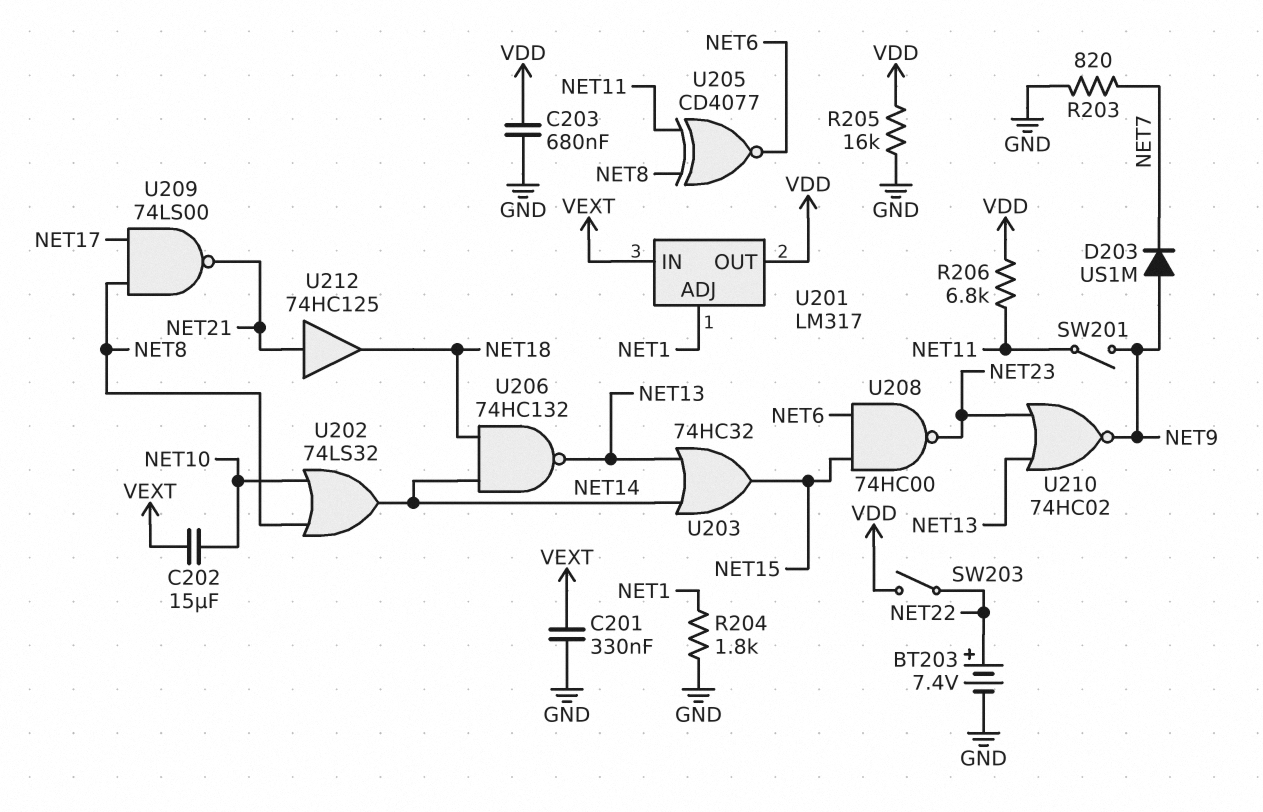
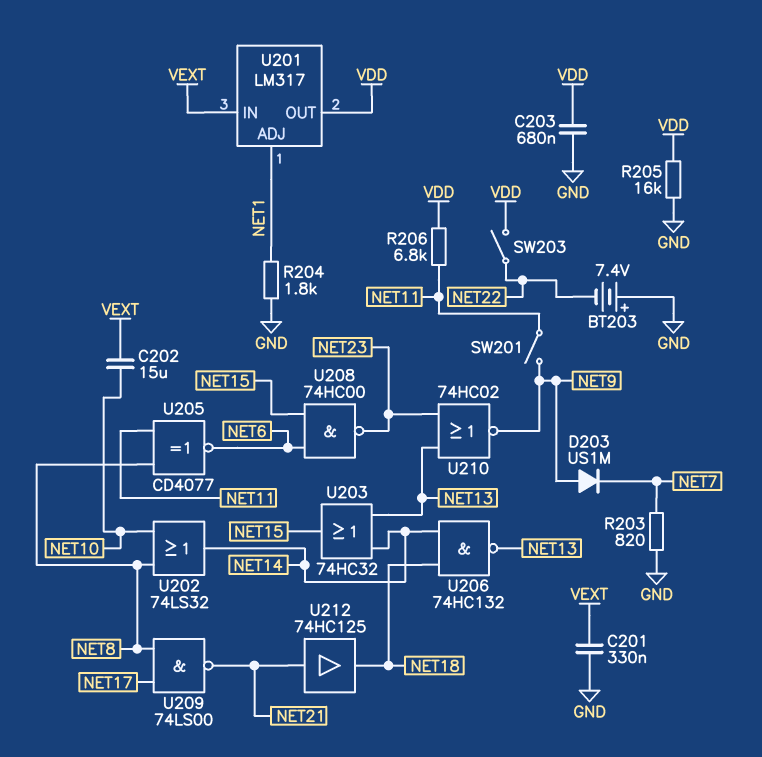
BT203: 7.4V (plus NET22, minus GND) -> 7.4V (plus GND, minus NET22)

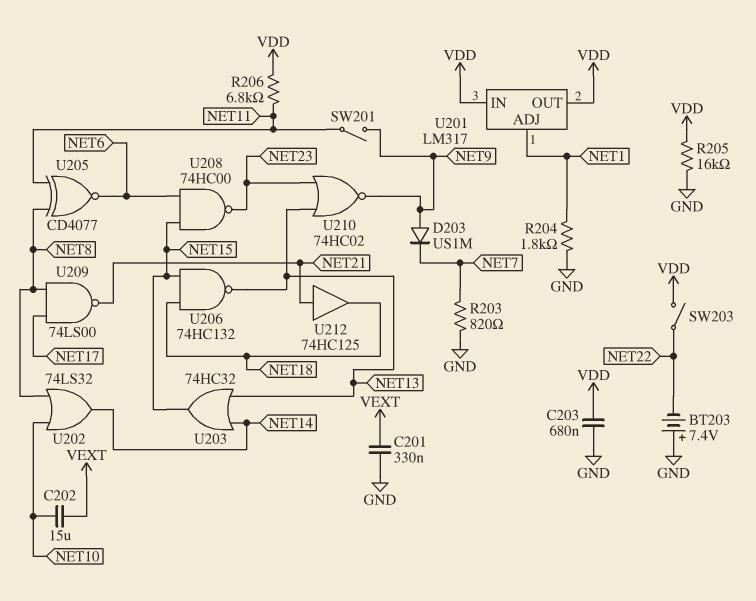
U201 pin IN: VEXT -> VDD
U206: NAND 74HC132 (in NET14, in NET18, out NET13) -> NAND 74HC132 (in NET15, in NET18, out NET13)

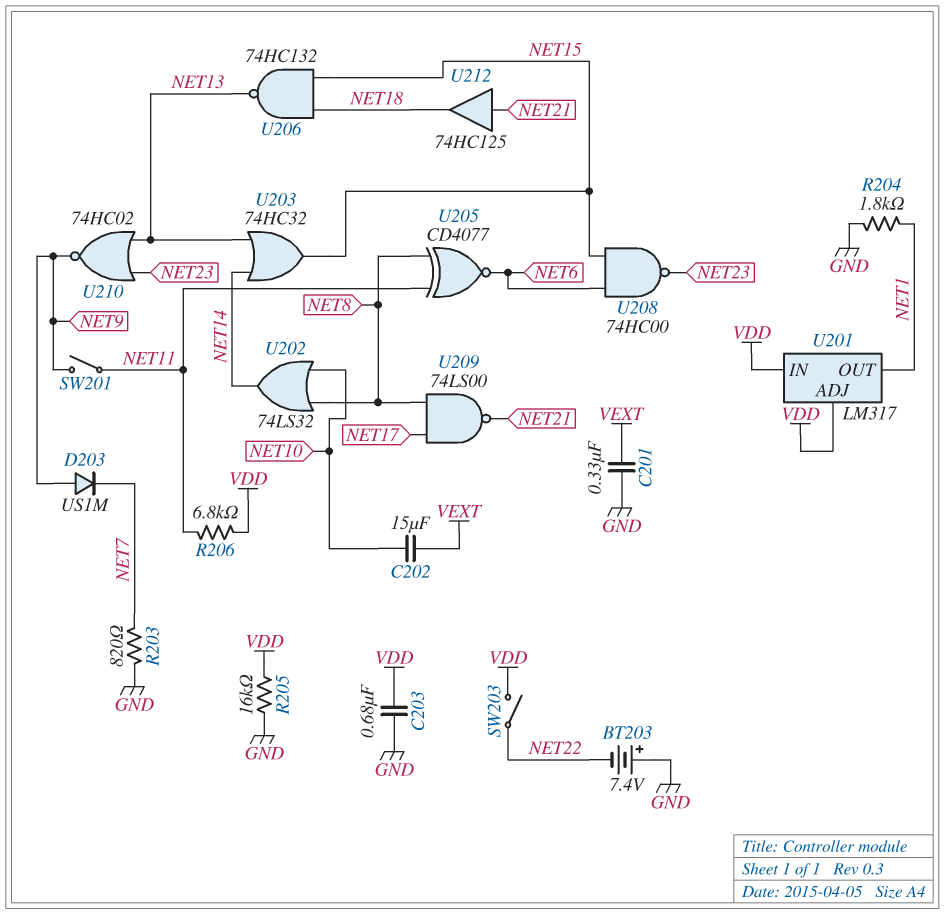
U201 pin ADJ: NET1 -> VDD
U201 pin OUT: VDD -> NET1

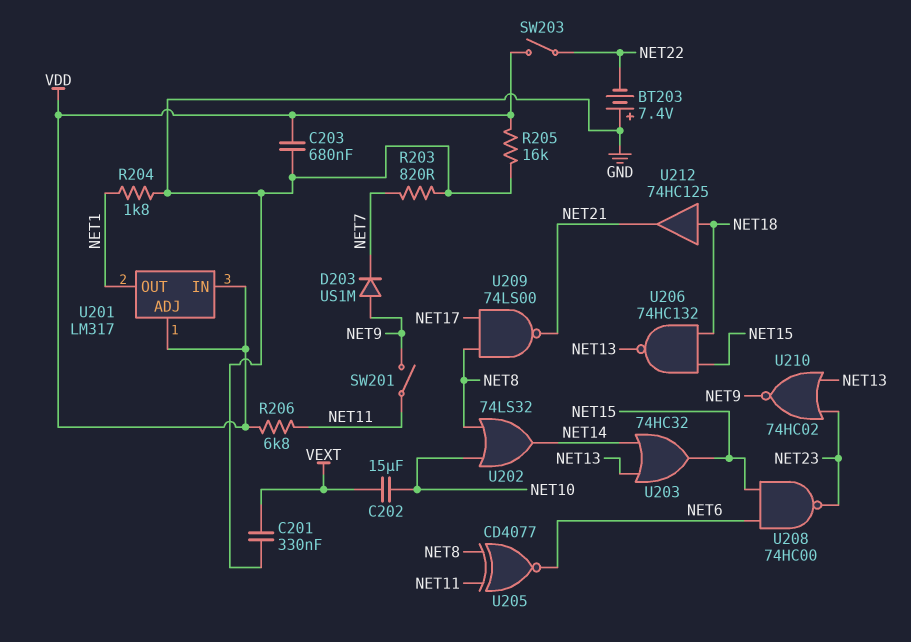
U212: buffer 74HC125 (in NET21, out NET18) -> buffer 74HC125 (in NET18, out NET21)

